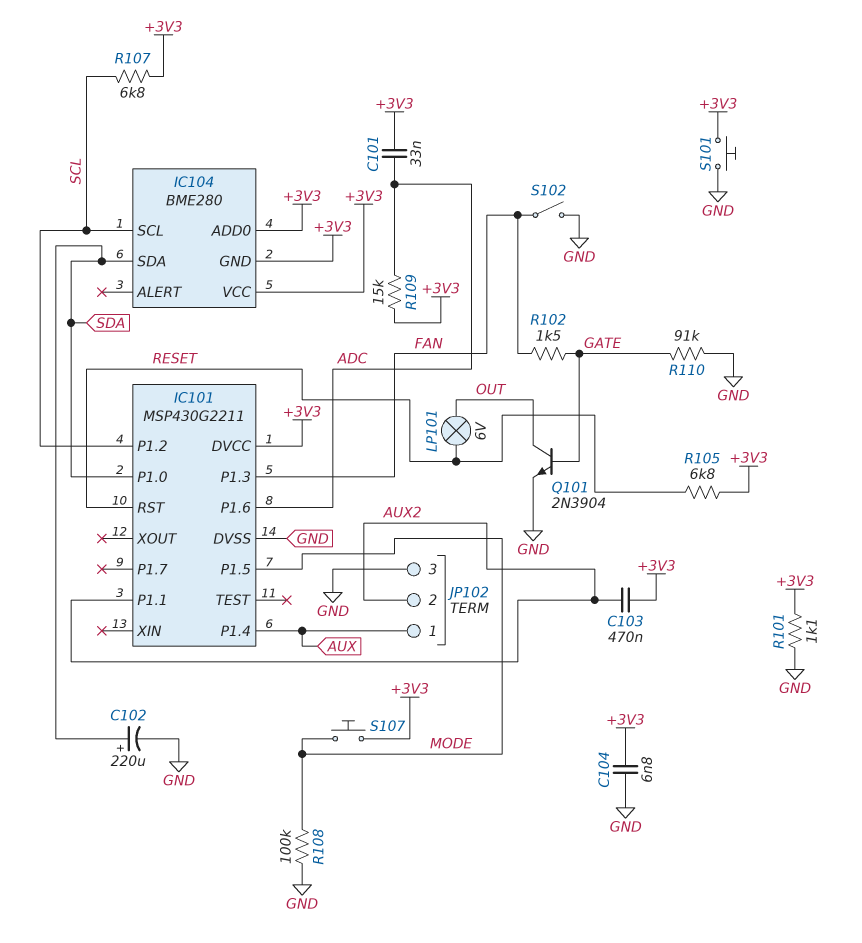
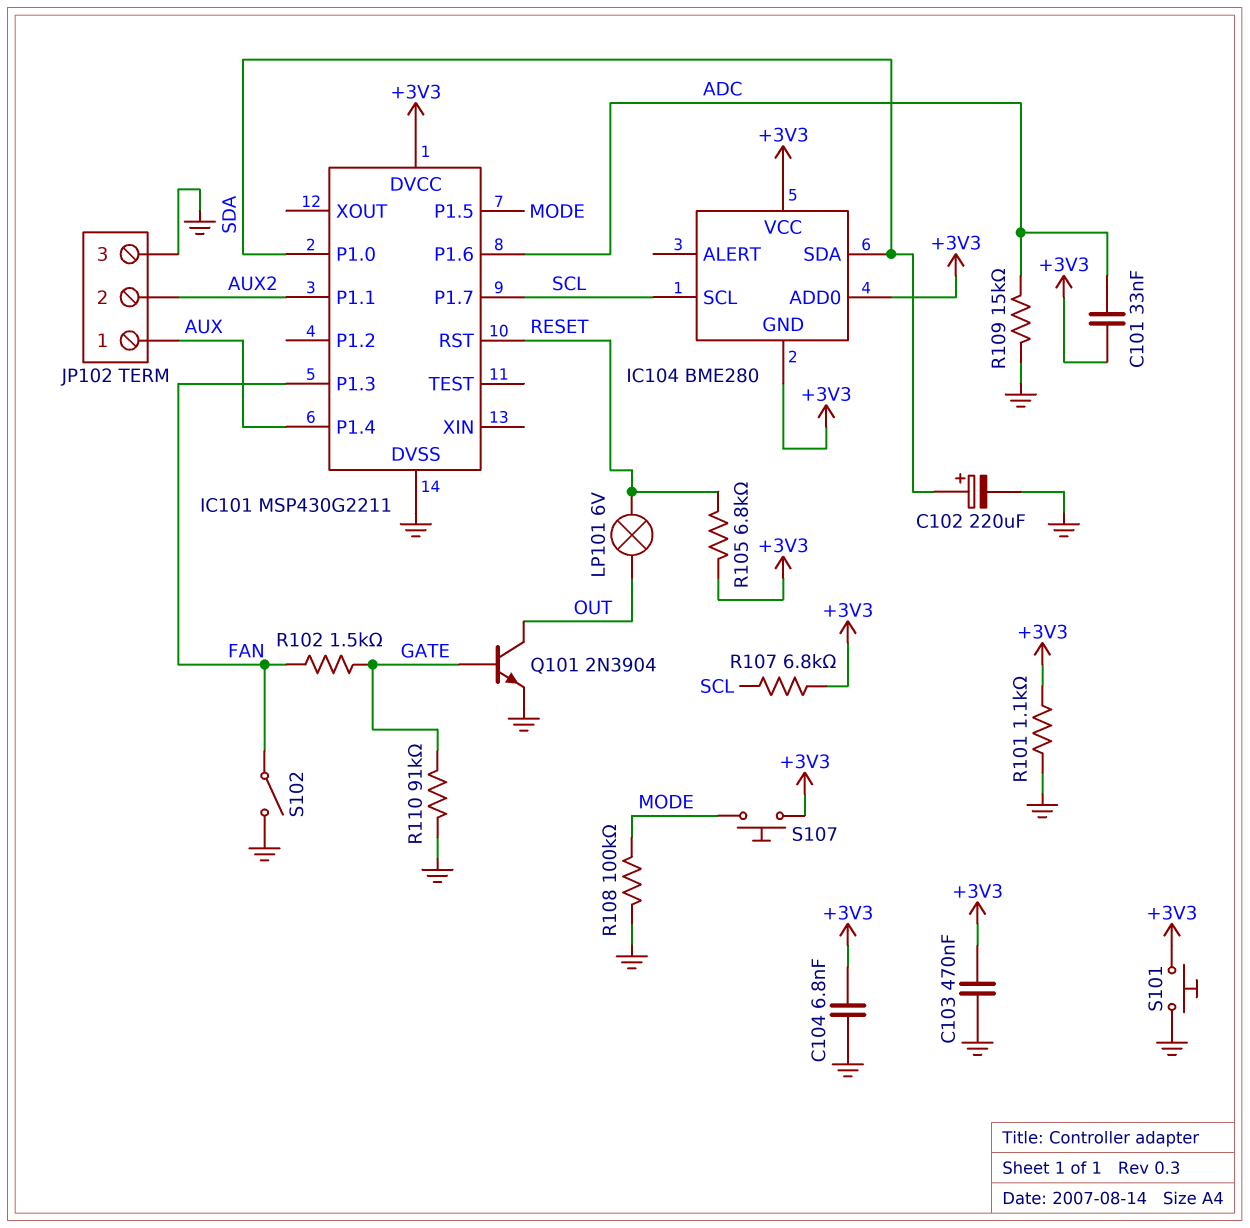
C103: 470nF (+3V3, AUX2) -> 470nF (+3V3, GND)
IC101 pin P1.2: SCL -> none
IC101 pin P1.7: none -> SCL
R109: 15k (+3V3, ADC) -> 15k (ADC, GND)

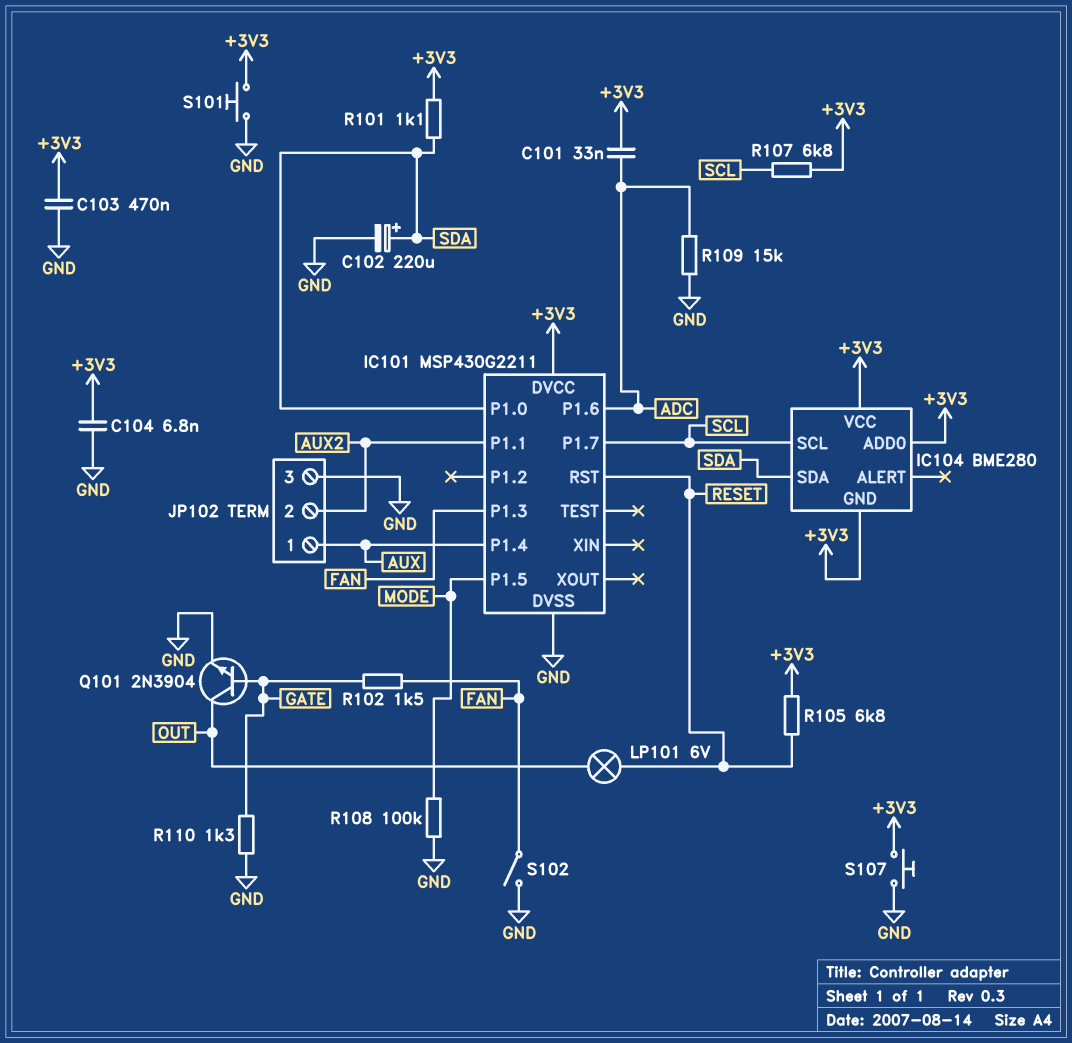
R101: 1.1k (+3V3, GND) -> 1.1k (+3V3, SDA)
R110: 91k (GATE, GND) -> 1.3k (GATE, GND)
S107: button (+3V3, MODE) -> button (+3V3, GND)

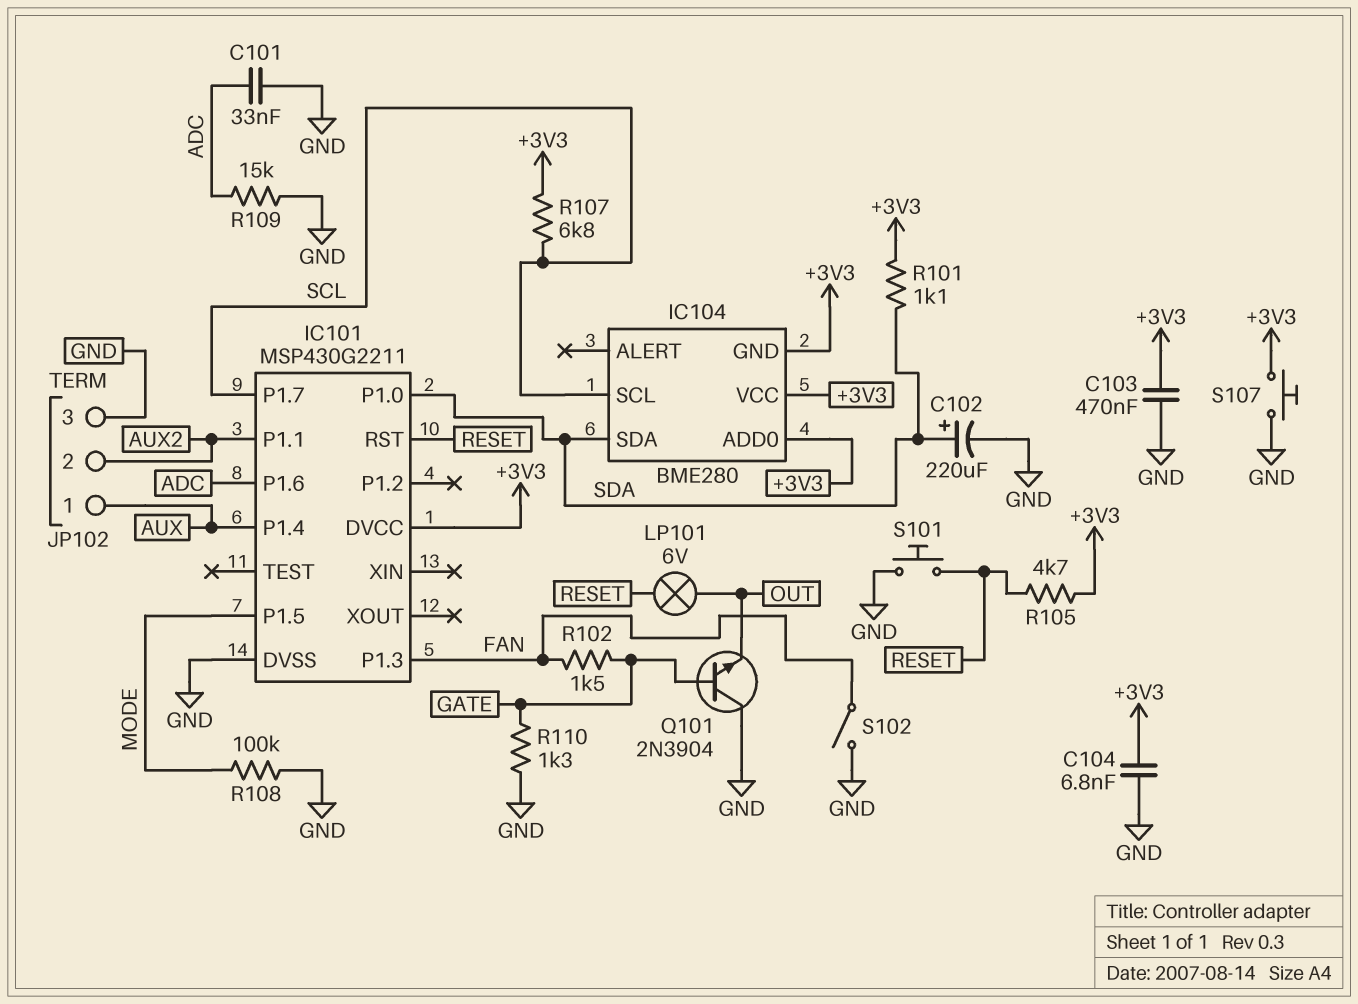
C101: 33nF (+3V3, ADC) -> 33nF (ADC, GND)
Q101: NPN 2N3904 (B GATE, C OUT, E GND) -> NPN 2N3904 (B GATE, C GND, E OUT)
R105: 6.8k (+3V3, RESET) -> 4.7k (+3V3, RESET)
S101: button (+3V3, GND) -> button (GND, RESET)

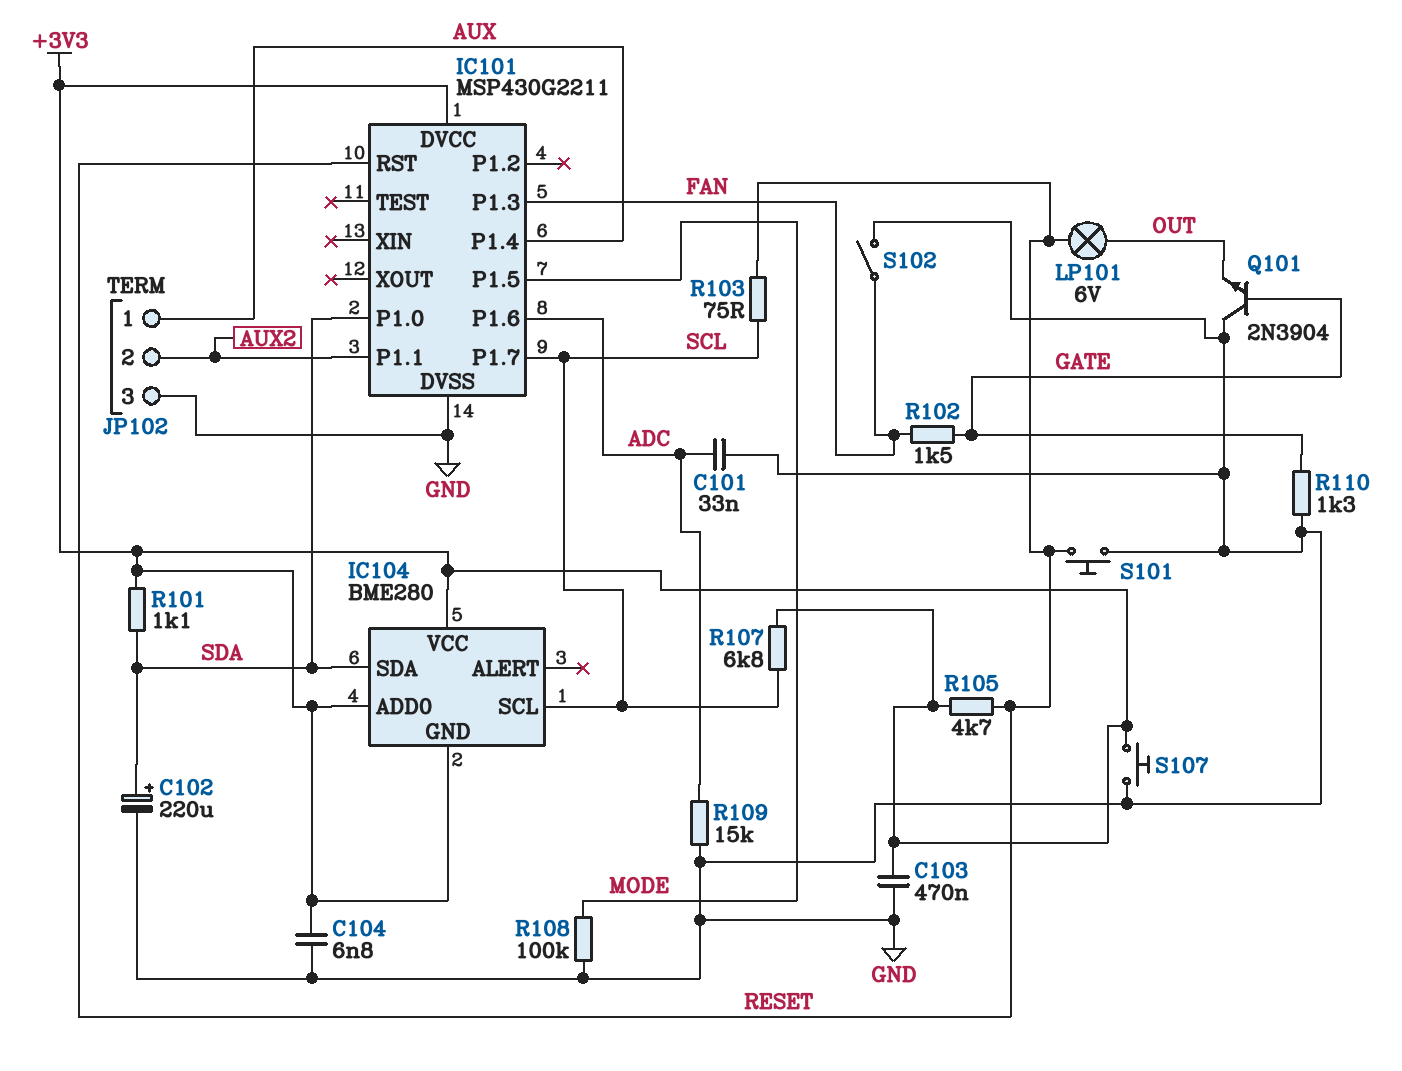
R103: none -> 75 (RESET, SCL)

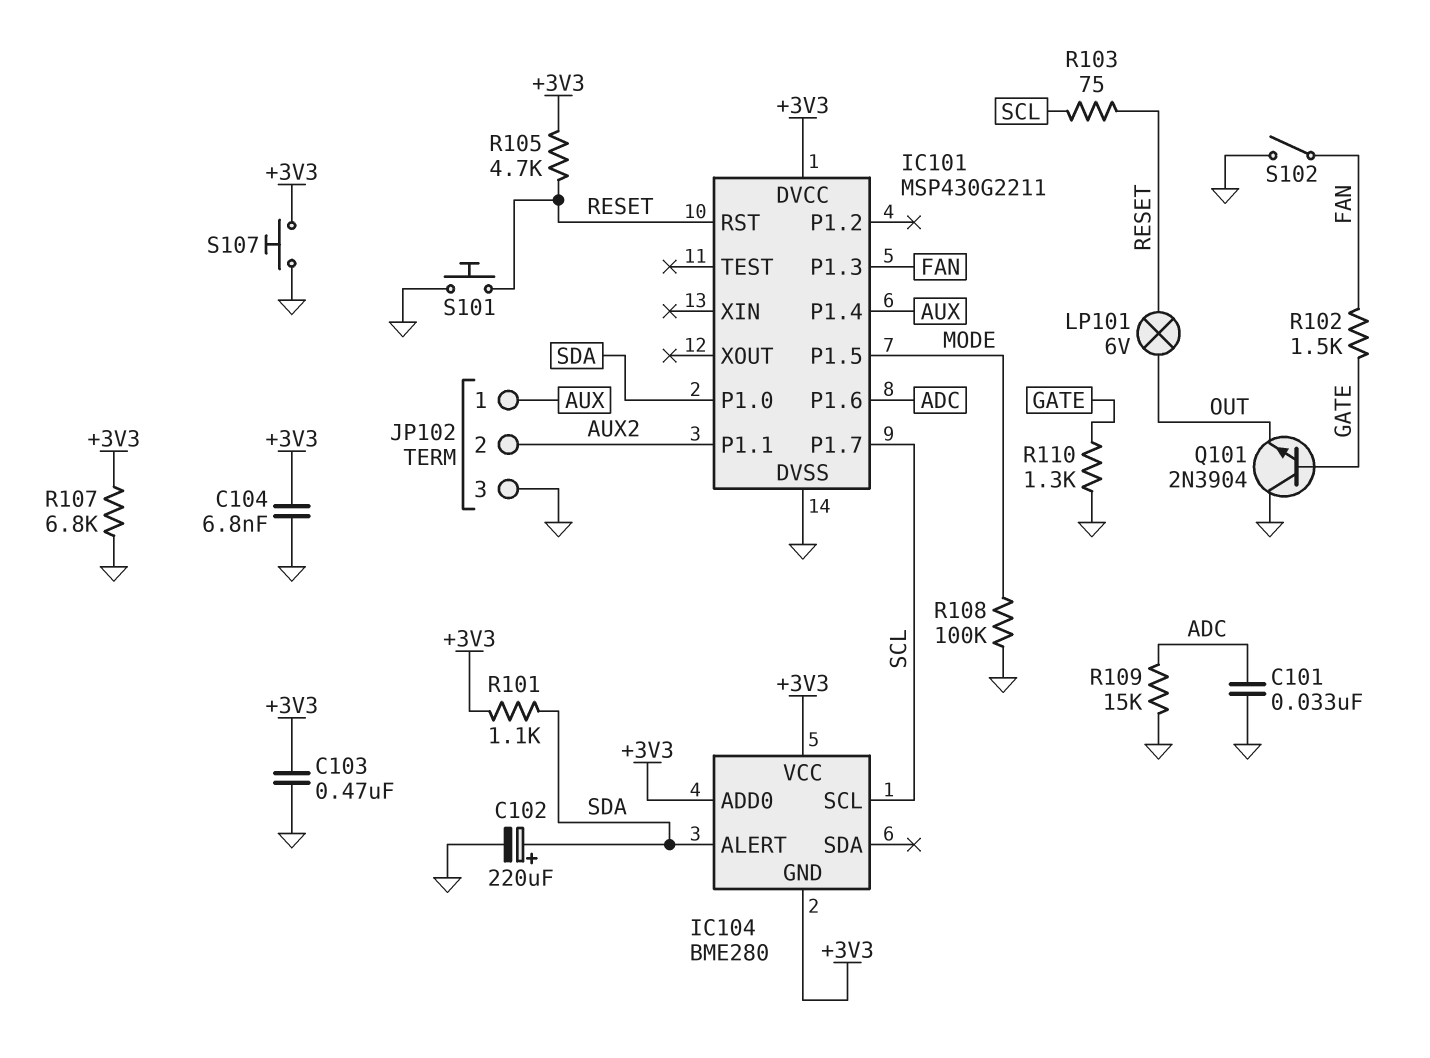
IC104 pin ALERT: none -> SDA
IC104 pin SDA: SDA -> none
R107: 6.8k (+3V3, SCL) -> 6.8k (+3V3, GND)

